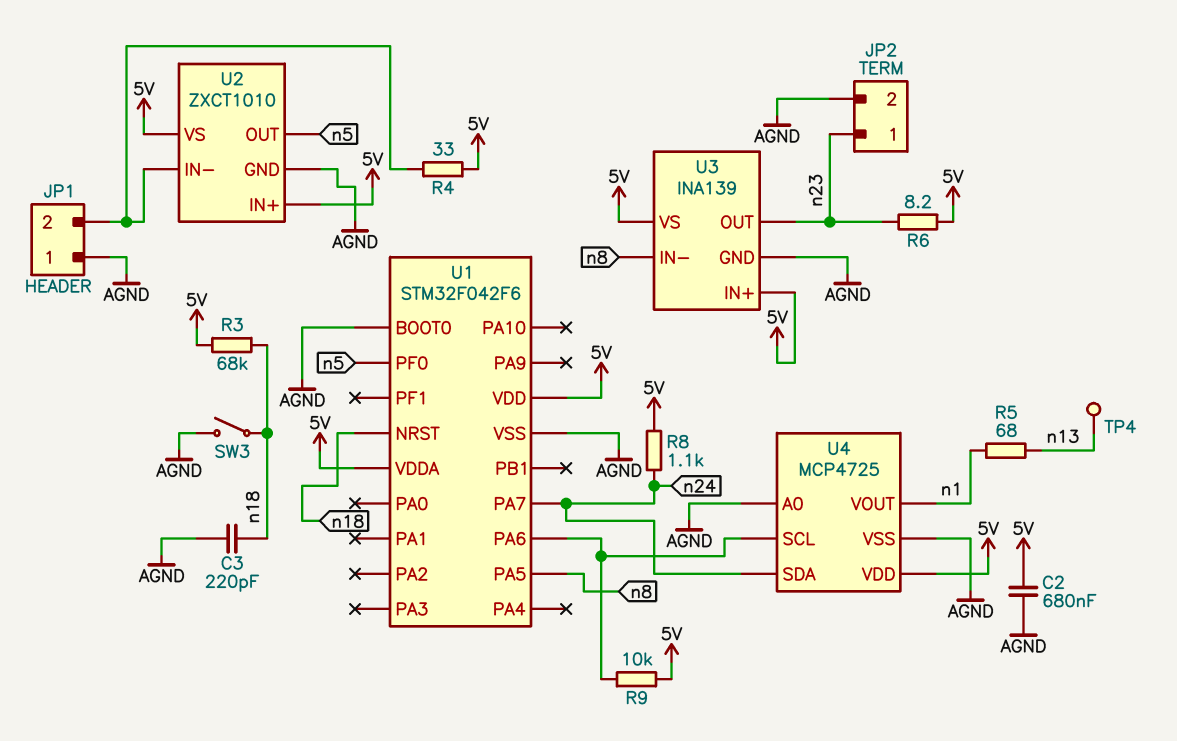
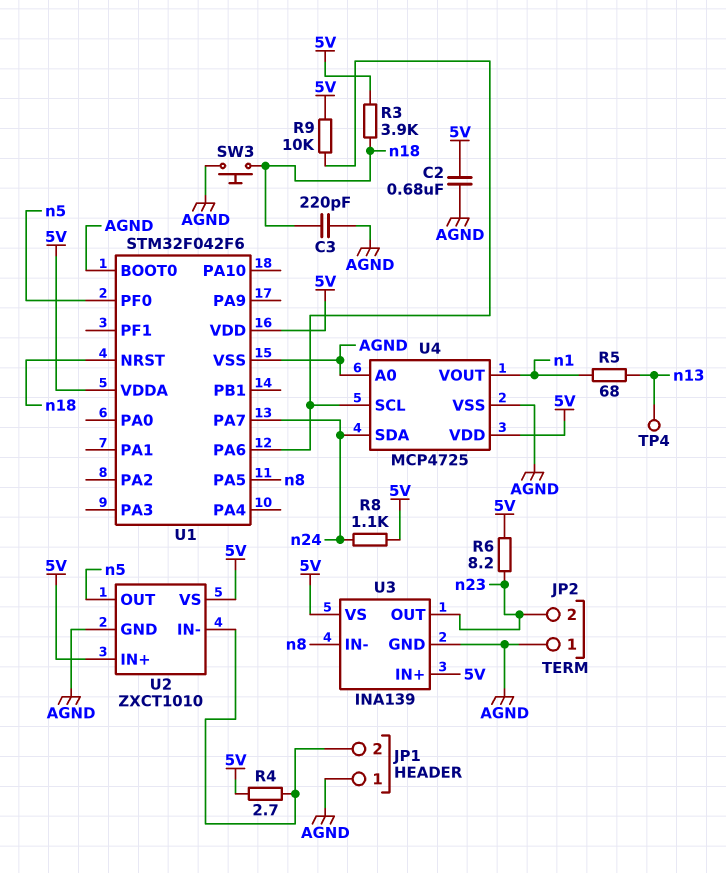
JP2 pin 1: n23 -> AGND
JP2 pin 2: AGND -> n23
R3: 68k (5V, n18) -> 3.9k (5V, n18)
R4: 33 (5V, JP1/2) -> 2.7 (5V, JP1/2)
SW3: switch (AGND, n18) -> button (AGND, n18)

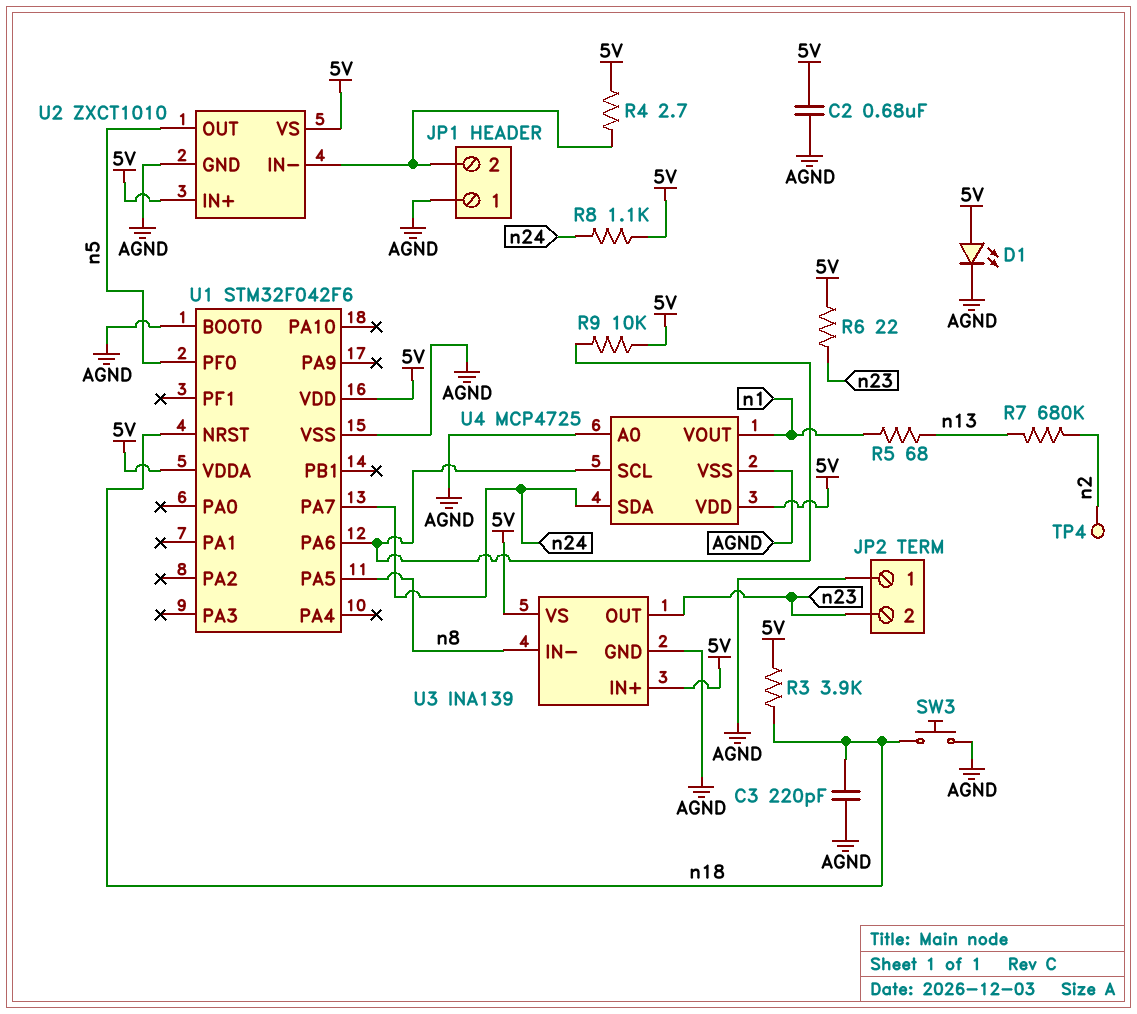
D1: none -> LED (A 5V, K AGND)
R6: 8.2 (5V, n23) -> 22 (5V, n23)
R7: none -> 680k (n2, n13)
TP4: test point (n13) -> test point (n2)

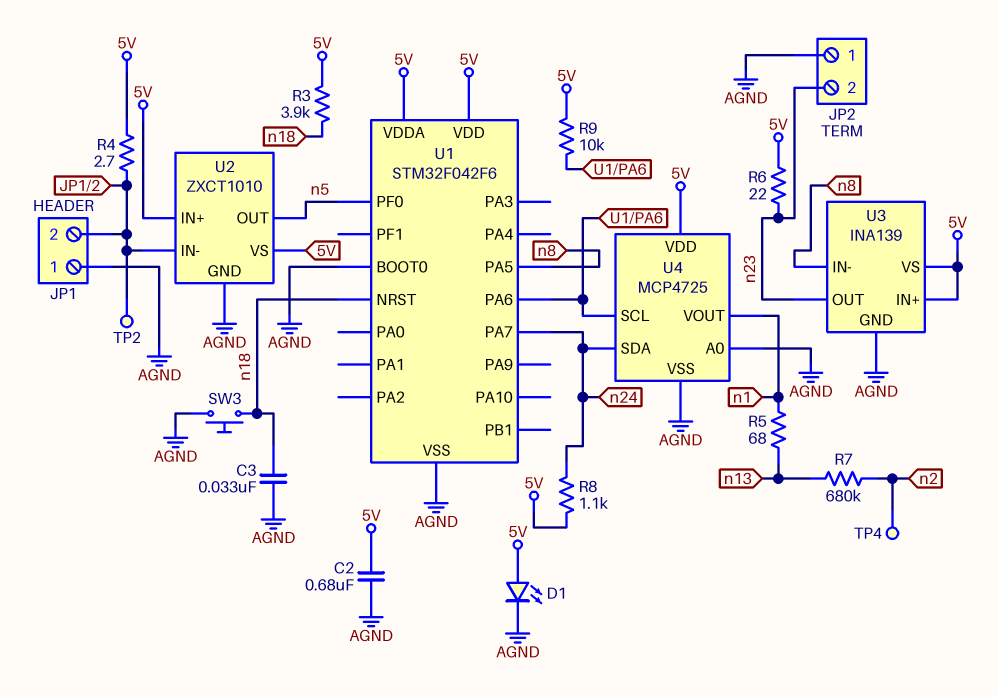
C3: 220pF (AGND, n18) -> 33nF (AGND, n18)
TP2: none -> test point (JP1/2)

